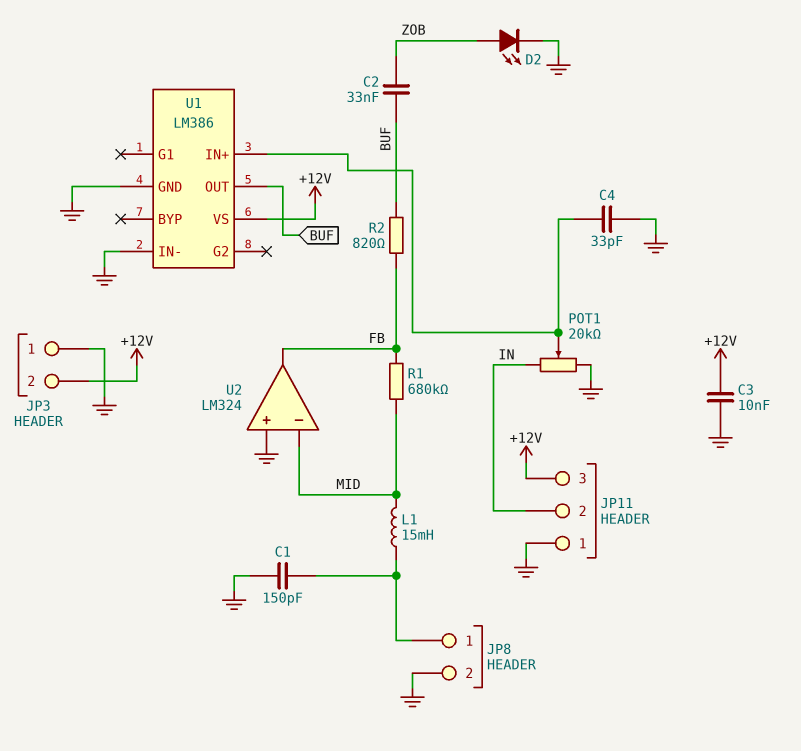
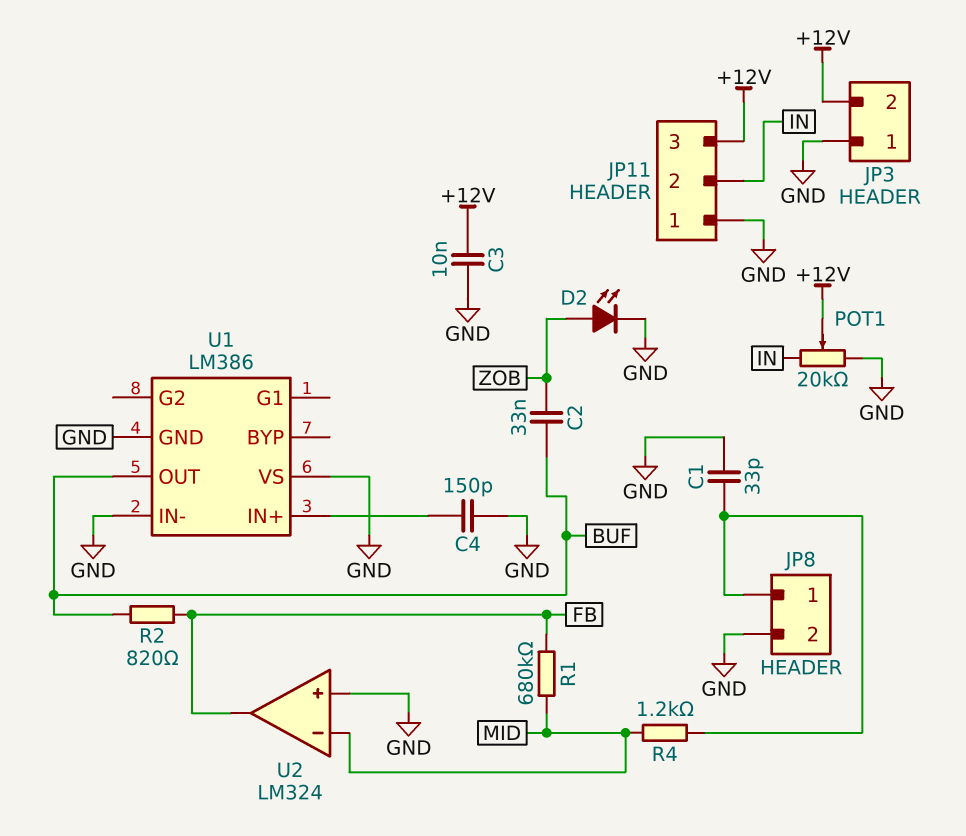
C1: 150pF (GND, JP8/1) -> 33pF (GND, JP8/1)
C4: 33pF (GND, U1/IN+) -> 150pF (GND, U1/IN+)
L1: 15mH (JP8/1, MID) -> none
POT1: 20k (GND, IN, wiper U1/IN+) -> 20k (GND, IN, wiper +12V)
R4: none -> 1.2k (JP8/1, MID)
U1 pin VS: +12V -> GND

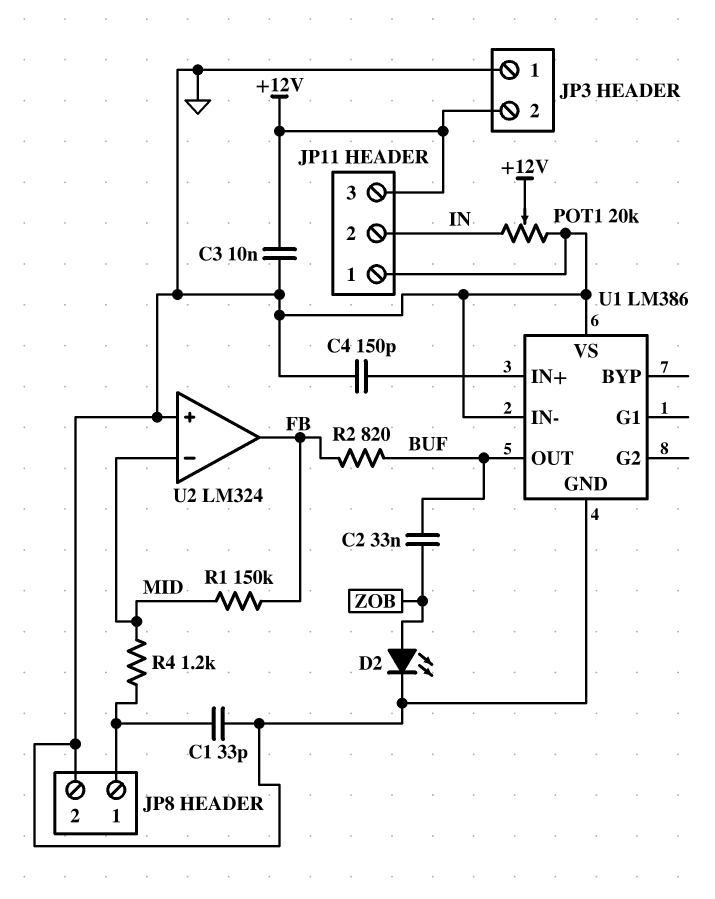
R1: 680k (FB, MID) -> 150k (FB, MID)

